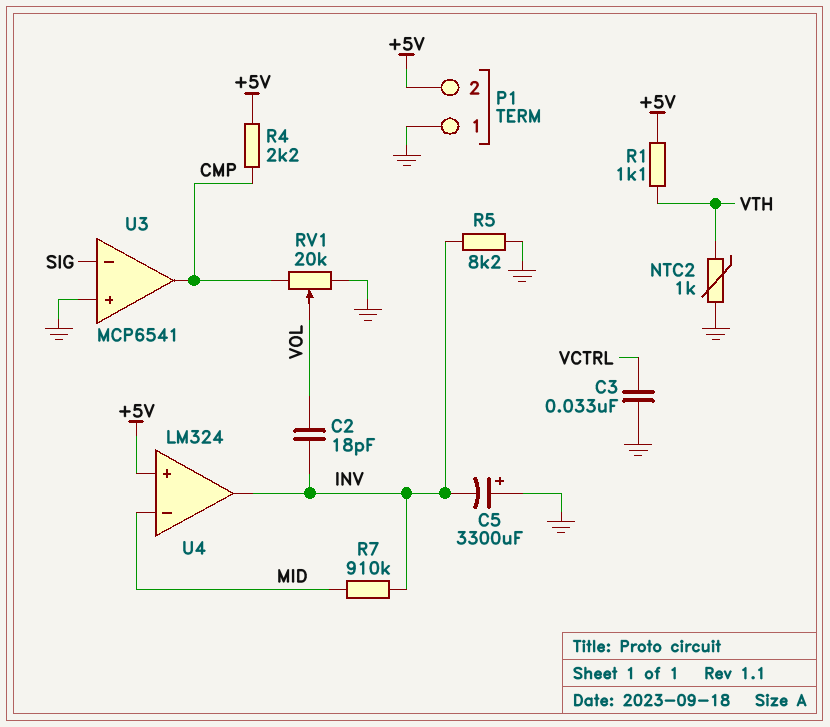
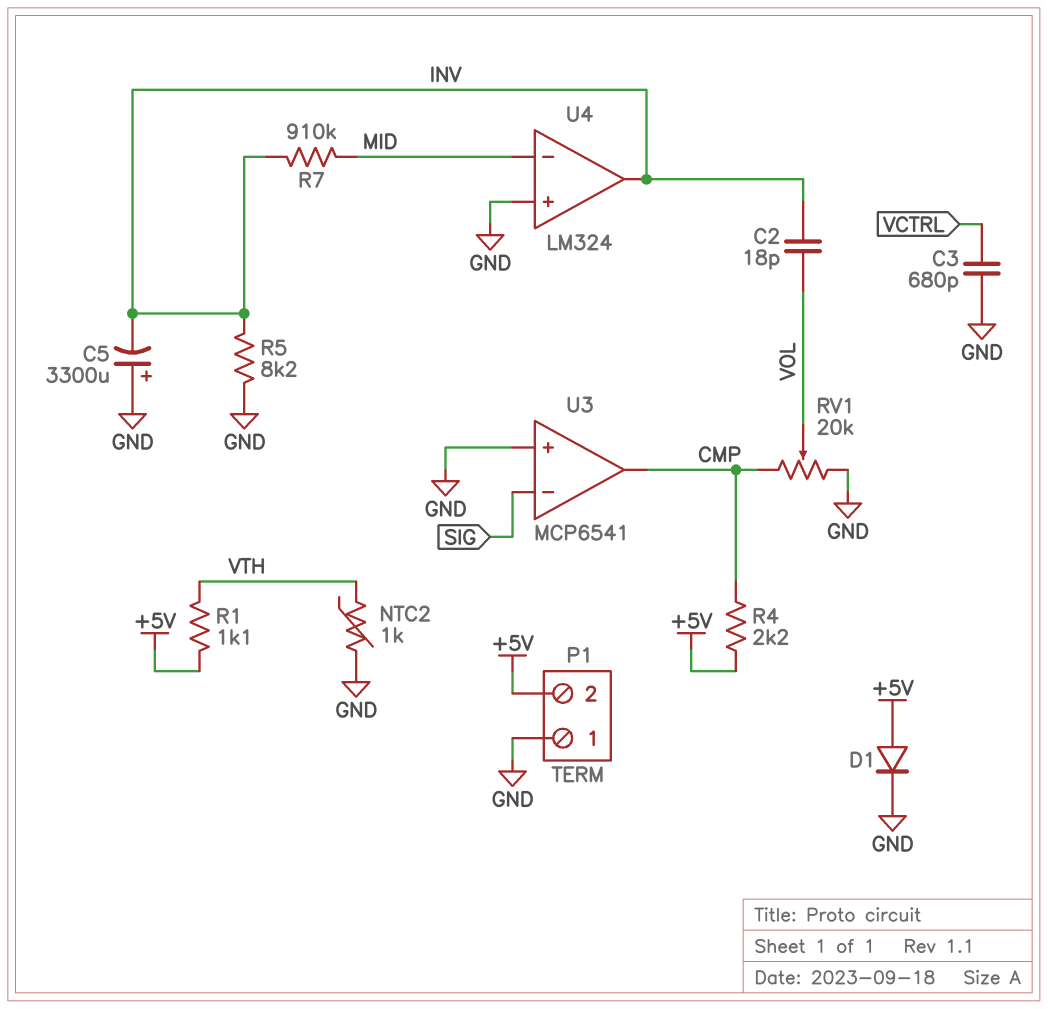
C3: 33nF (GND, VCTRL) -> 680pF (GND, VCTRL)
D1: none -> diode (A +5V, K GND)
U4 pin in+: +5V -> GND

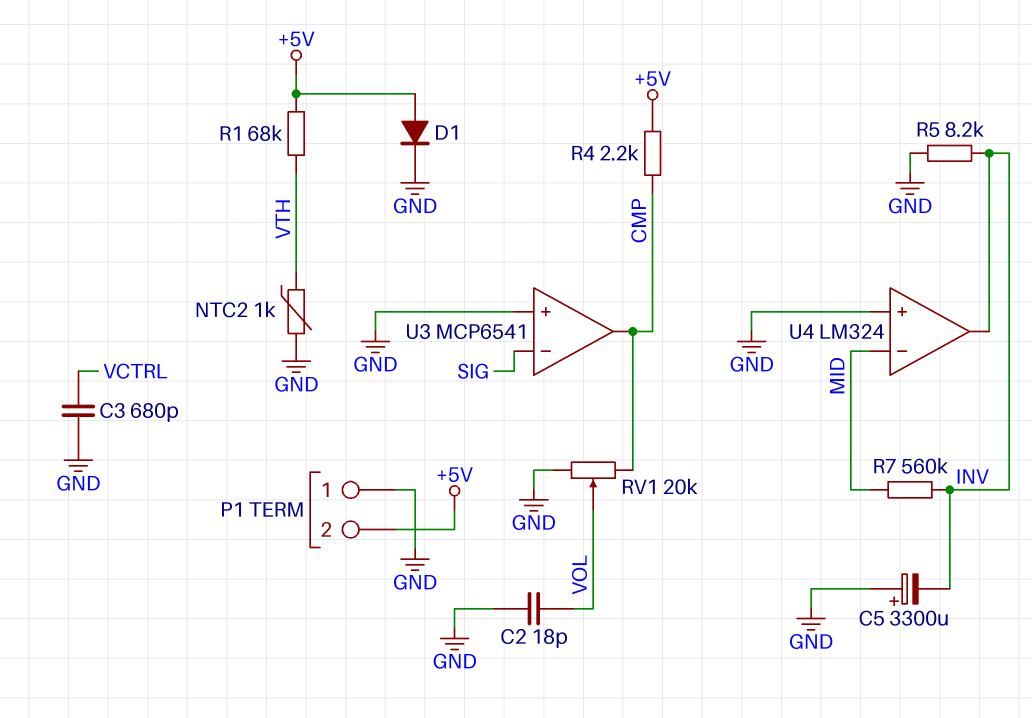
C2: 18pF (INV, VOL) -> 18pF (GND, VOL)
R1: 1.1k (+5V, VTH) -> 68k (+5V, VTH)
R7: 910k (INV, MID) -> 560k (INV, MID)

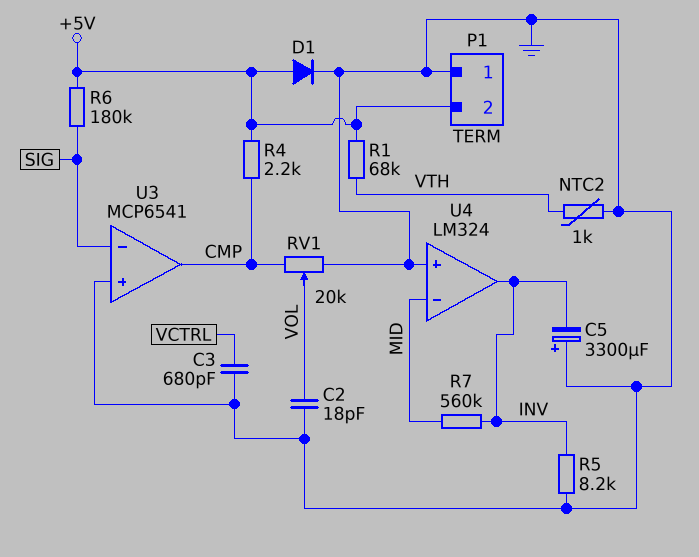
R6: none -> 180k (+5V, SIG)

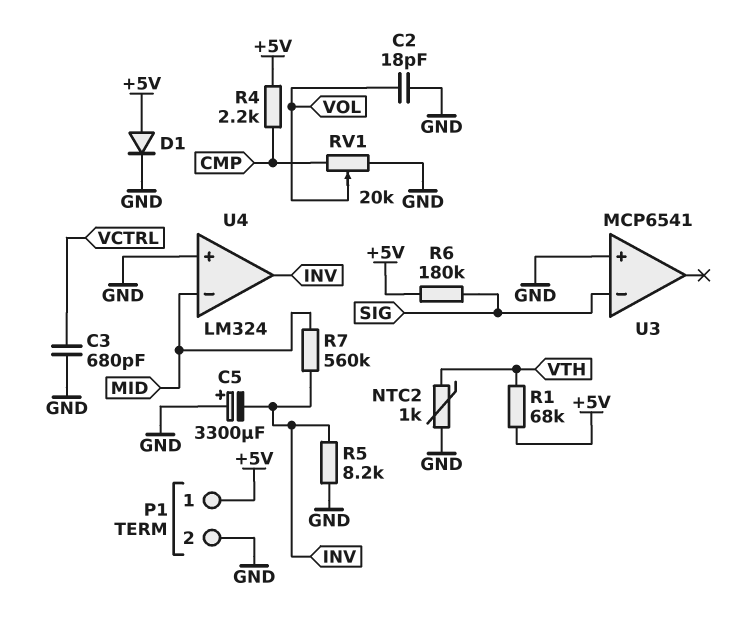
P1 pin 1: GND -> +5V
P1 pin 2: +5V -> GND
U3 pin out: CMP -> none

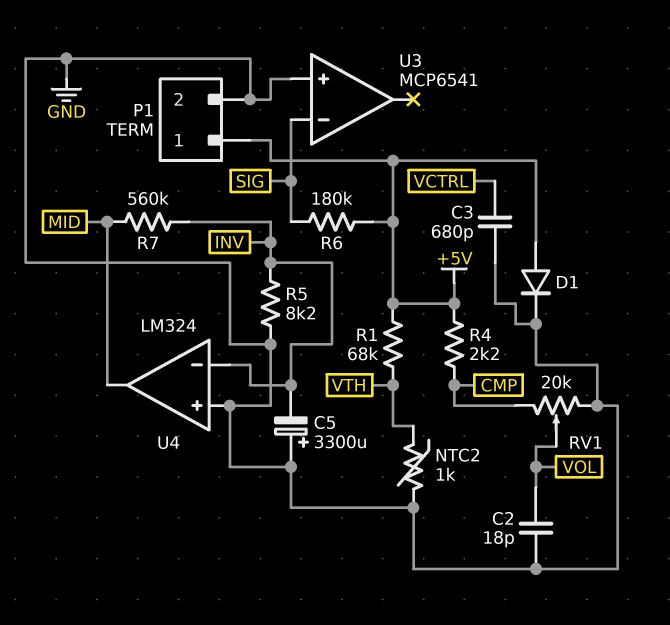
U4 pin in-: MID -> INV
U4 pin out: INV -> MID

